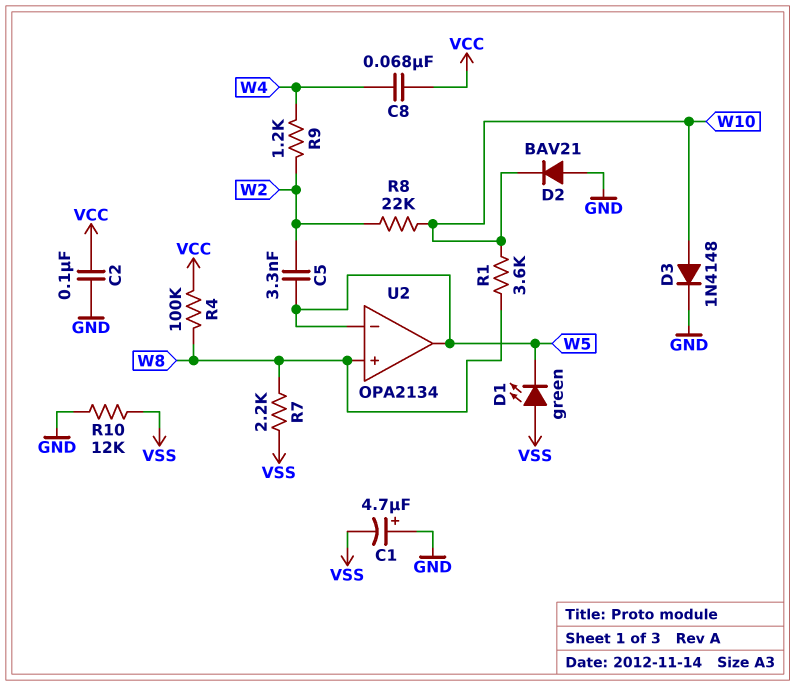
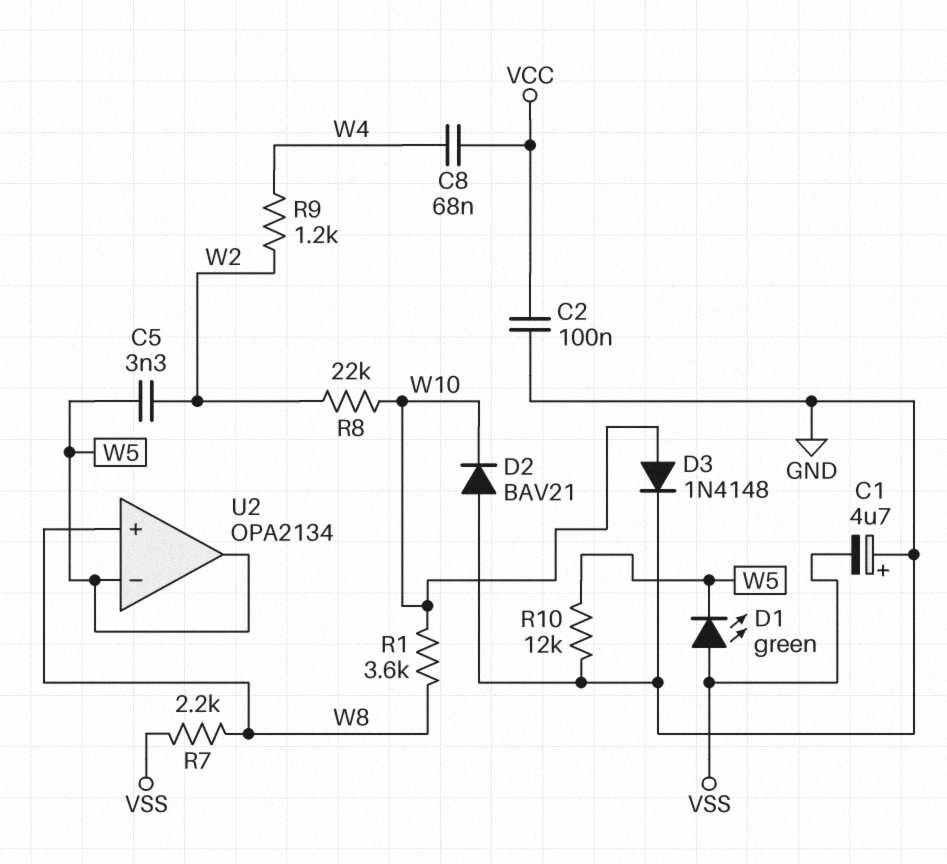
R4: 100k (VCC, W8) -> none
R10: 12k (GND, VSS) -> 12k (GND, W5)

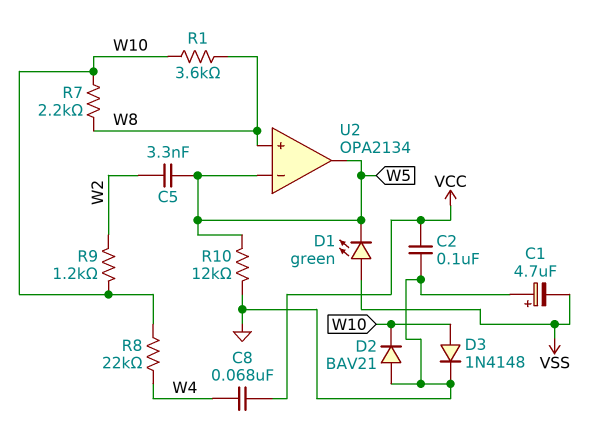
R7: 2.2k (VSS, W8) -> 2.2k (W8, W10)
R8: 22k (W2, W10) -> 22k (W4, W10)
R9: 1.2k (W2, W4) -> 1.2k (W2, W10)

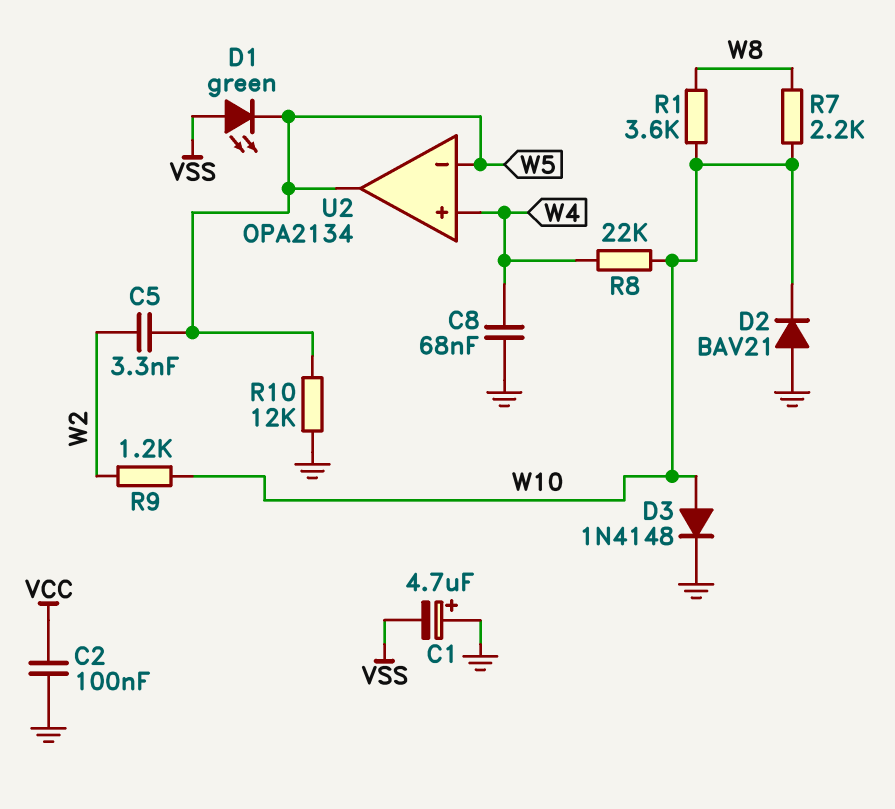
C8: 68nF (VCC, W4) -> 68nF (GND, W4)
U2 pin in+: W8 -> W4

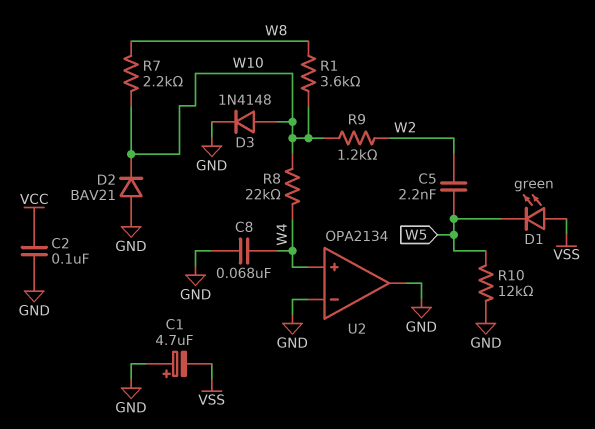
C5: 3.3nF (W2, W5) -> 2.2nF (W2, W5)
U2 pin in-: W5 -> GND
U2 pin out: W5 -> GND

